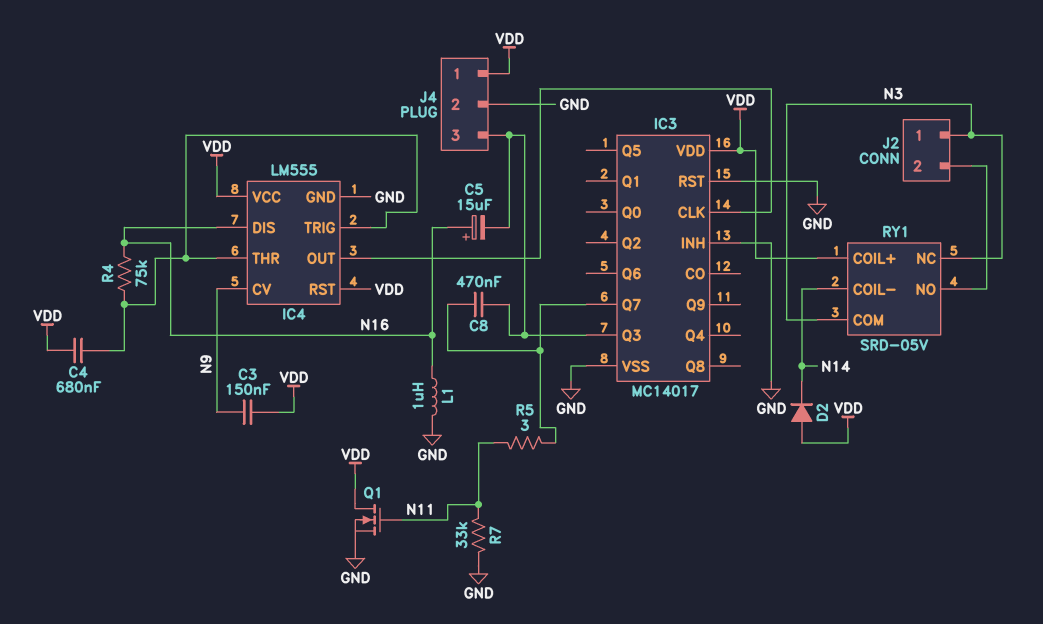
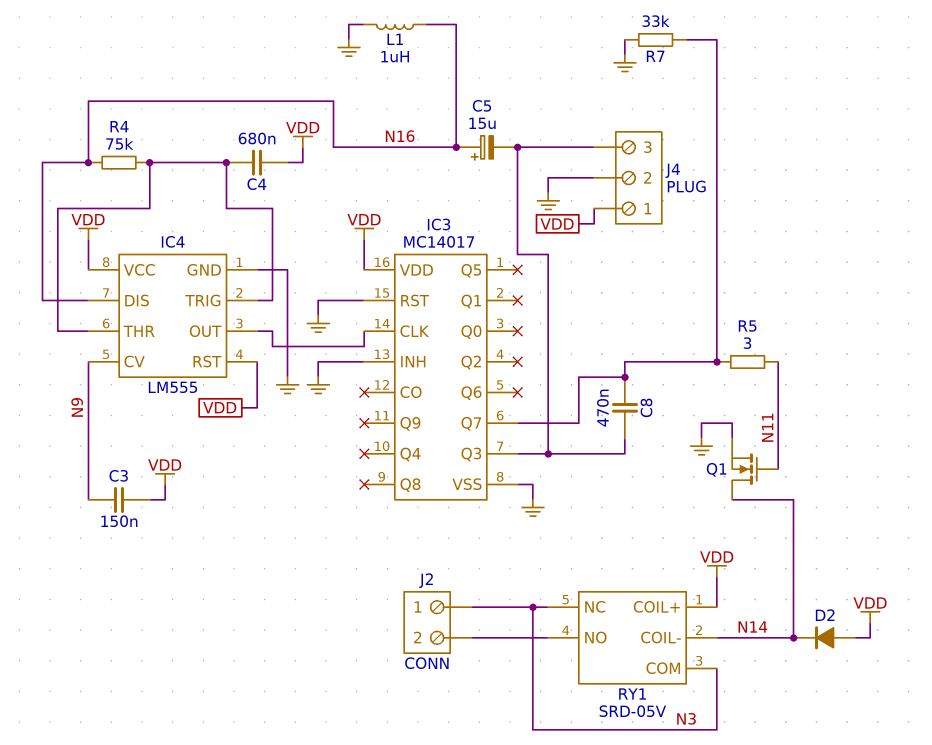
Q1: NMOS (G N11, D VDD, S GND) -> NMOS (G N11, D N14, S GND)
R7: 33k (GND, N11) -> 33k (GND, IC3/Q7)

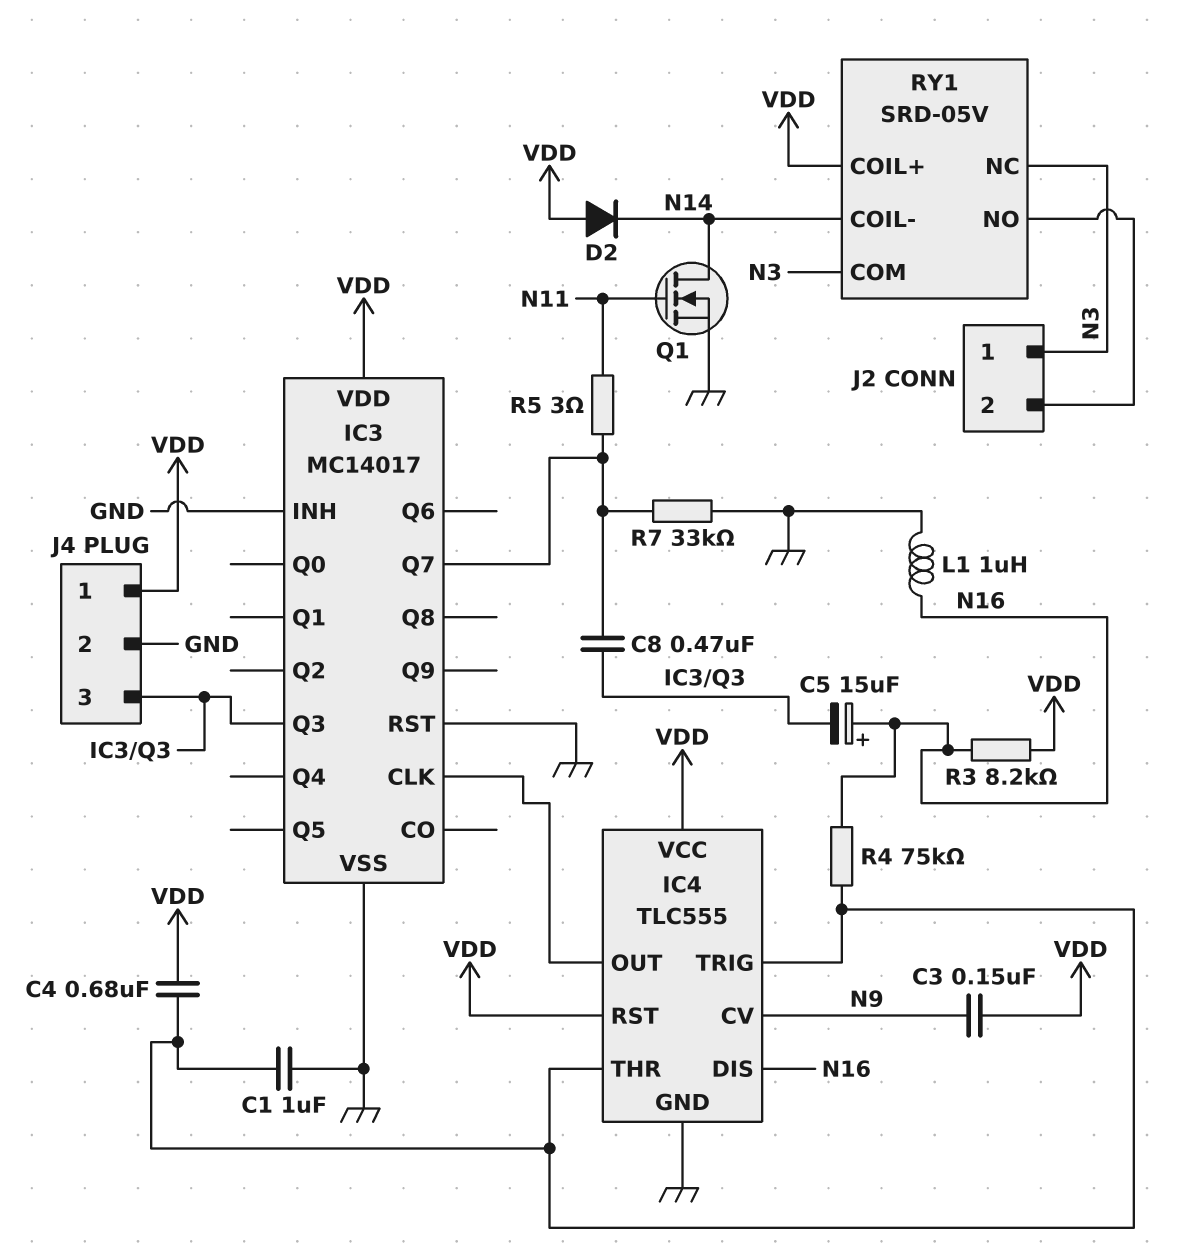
C1: none -> 1uF (GND, IC4/THR)
IC4: LM555 -> TLC555
R3: none -> 8.2k (N16, VDD)

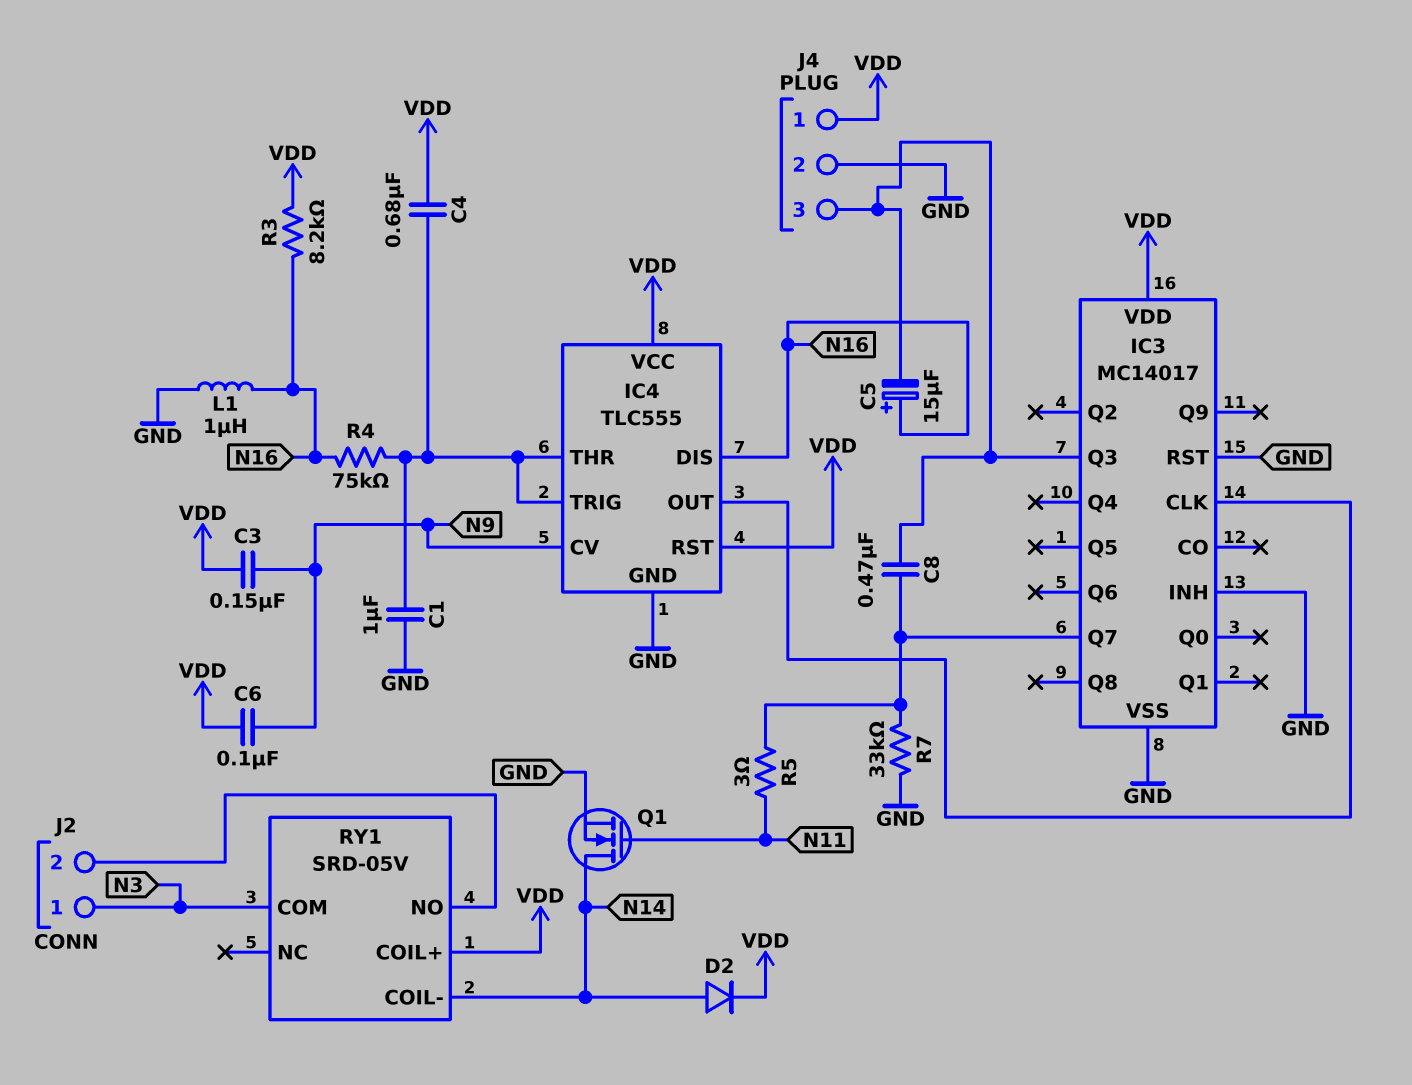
C6: none -> 100nF (N9, VDD)
D2: diode (A VDD, K N14) -> diode (A N14, K VDD)
RY1 pin NC: N3 -> none

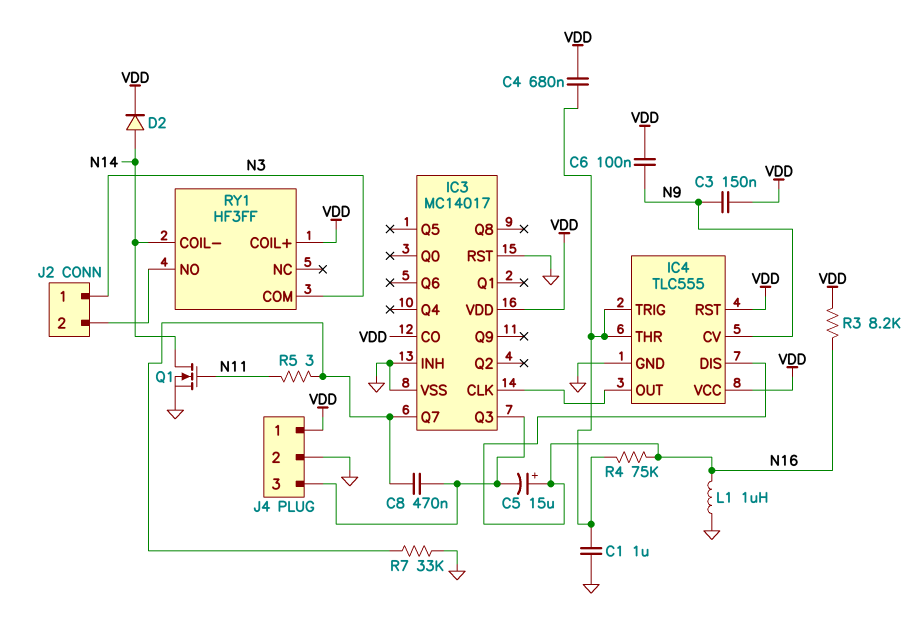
IC3 pin CO: none -> VDD
RY1: SRD-05V -> HF3FF

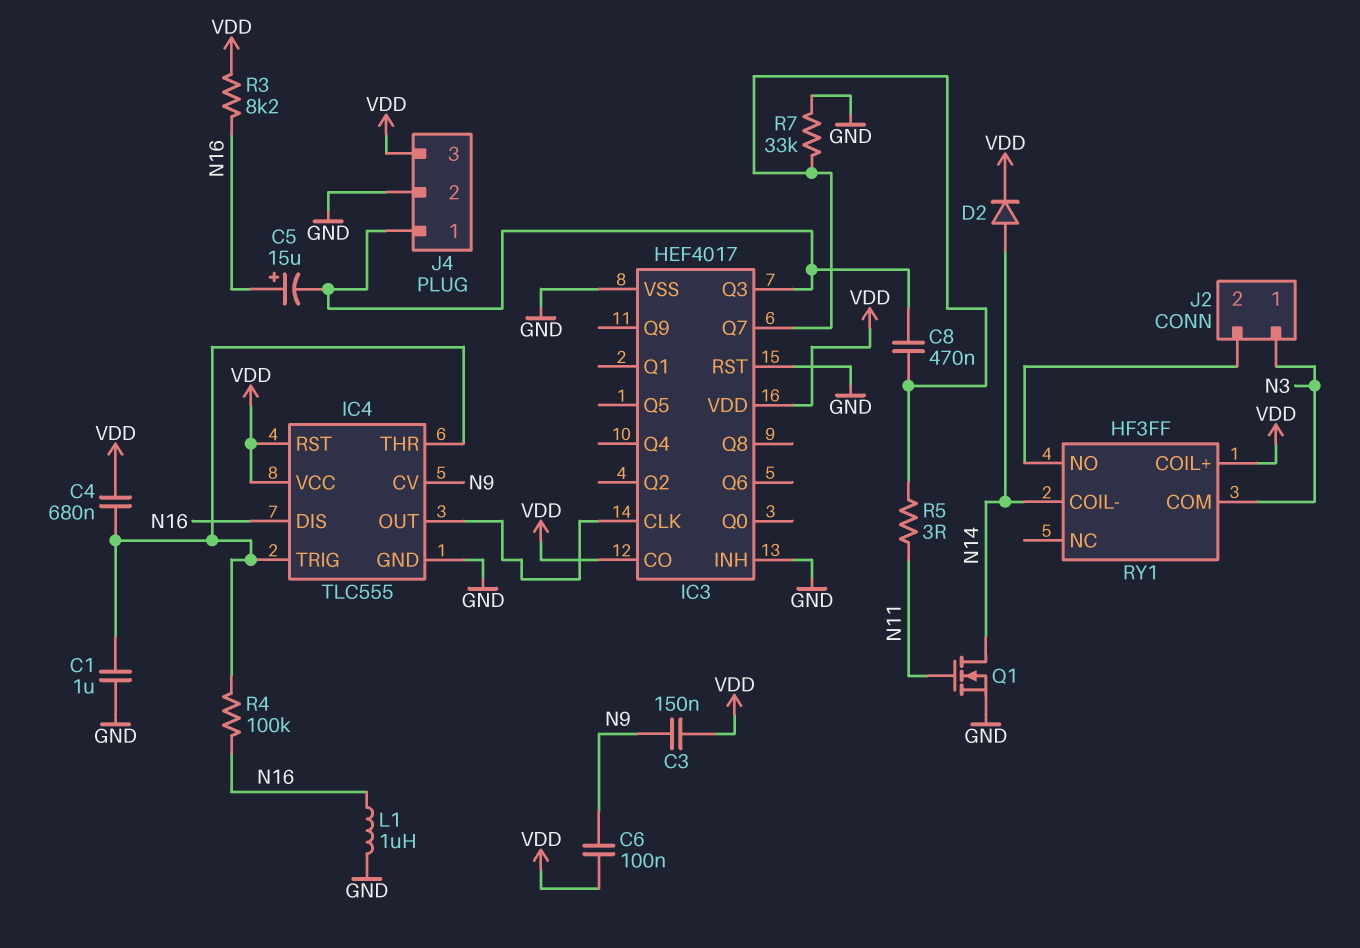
IC3: MC14017 -> HEF4017
J4 pin 1: VDD -> IC3/Q3
J4 pin 3: IC3/Q3 -> VDD
R4: 75k (IC4/THR, N16) -> 100k (IC4/THR, N16)

